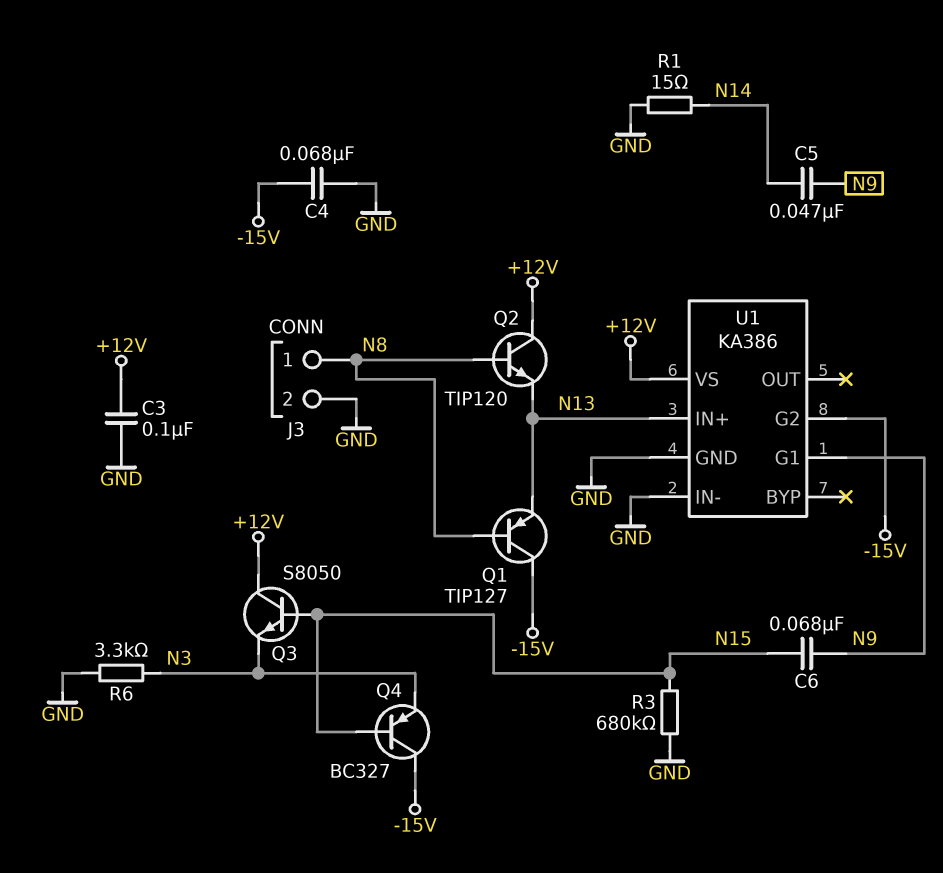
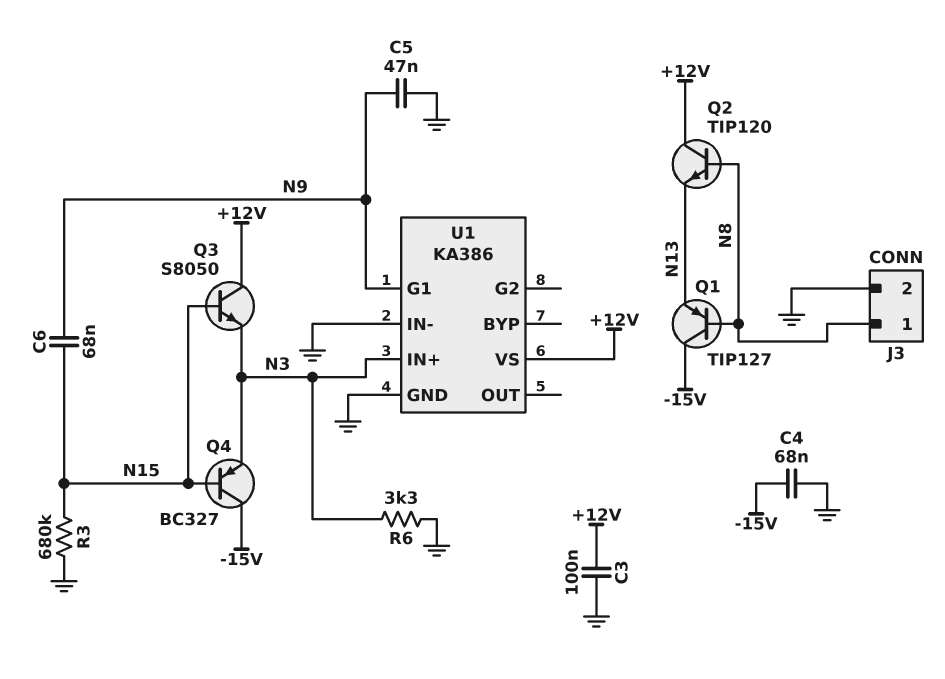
C5: 47nF (N9, N14) -> 47nF (GND, N9)
R1: 15 (GND, N14) -> none
U1 pin G2: -15V -> none
U1 pin IN+: N13 -> N3

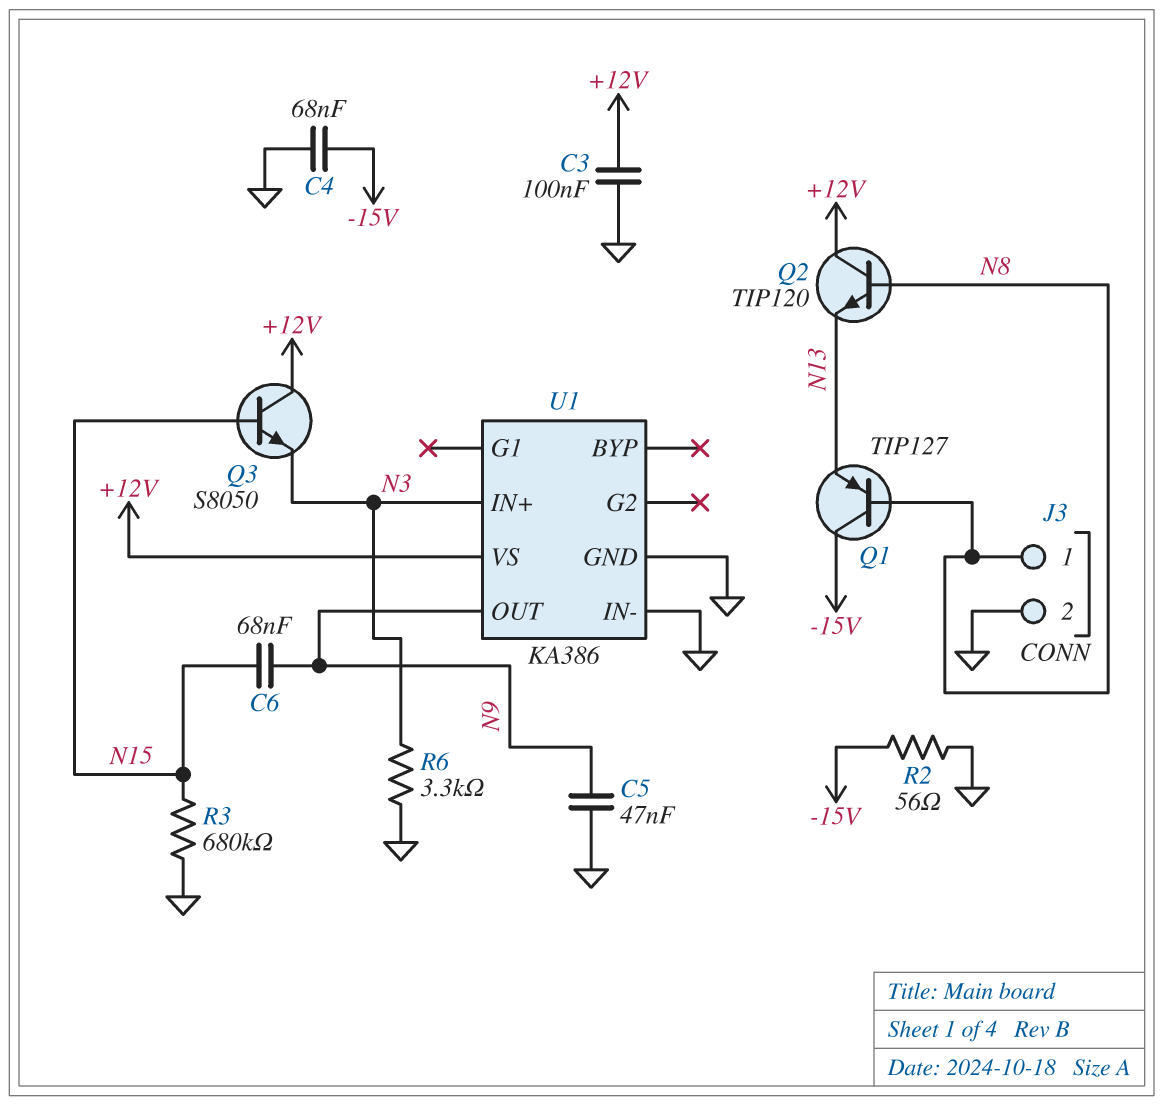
Q4: PNP BC327 (B N15, C -15V, E N3) -> none
R2: none -> 56 (-15V, GND)
U1 pin G1: N9 -> none
U1 pin OUT: none -> N9

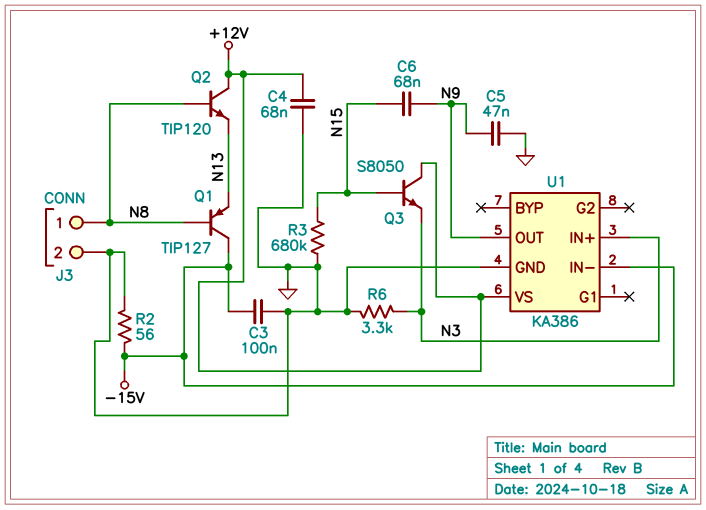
C3: 100nF (+12V, GND) -> 100nF (-15V, GND)
C4: 68nF (-15V, GND) -> 68nF (+12V, GND)
U1 pin IN-: GND -> -15V

